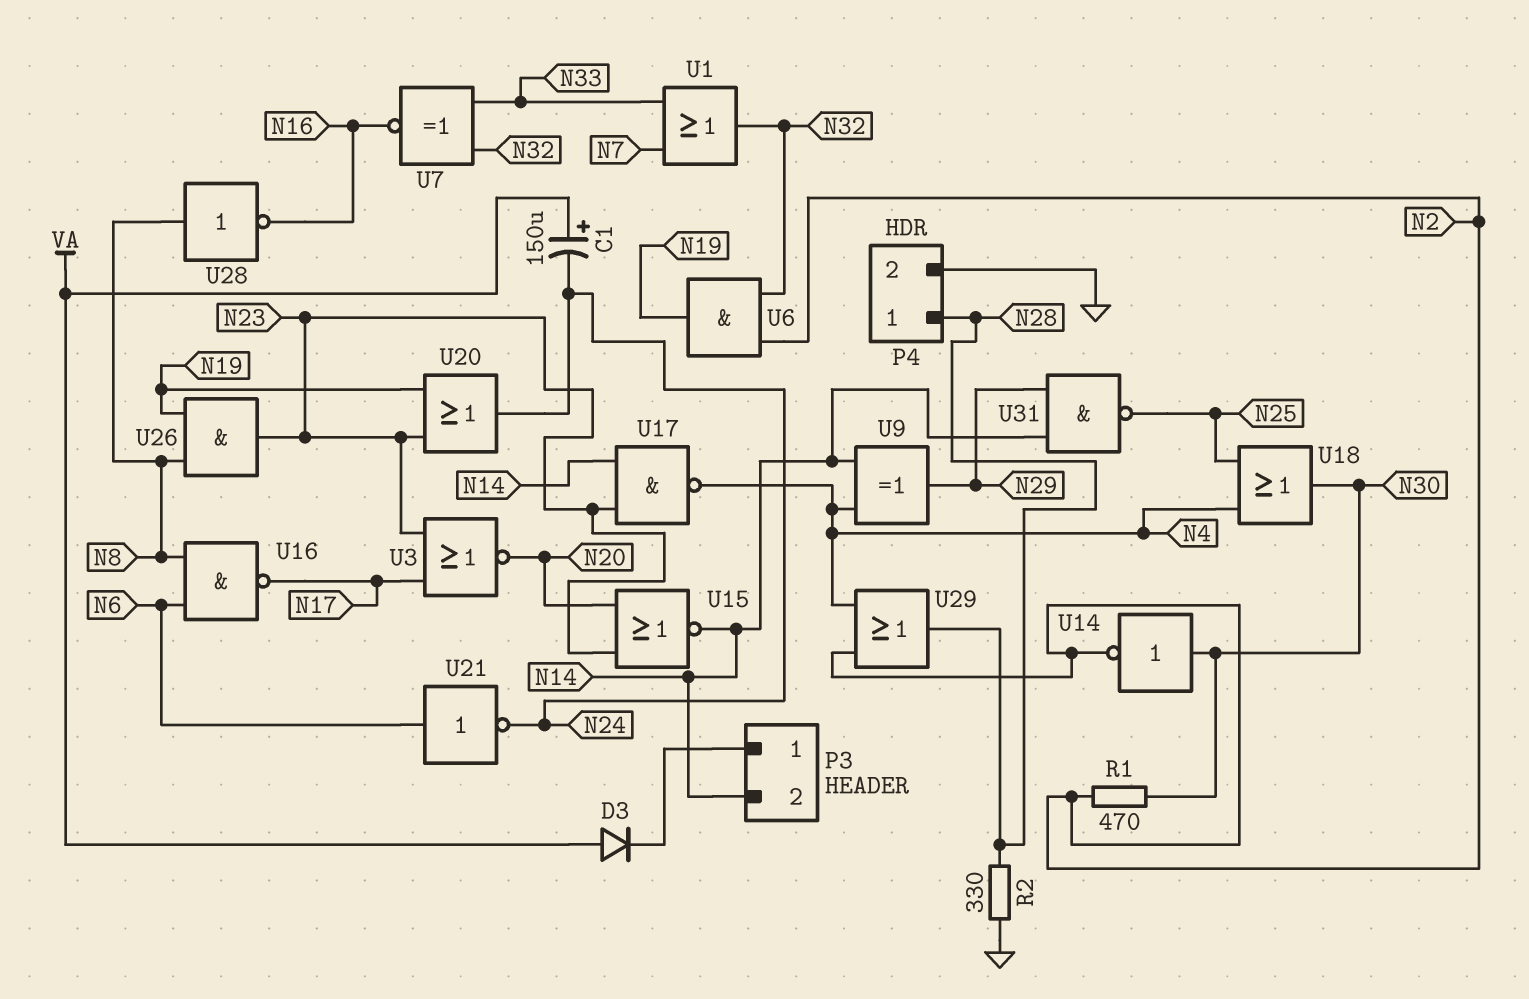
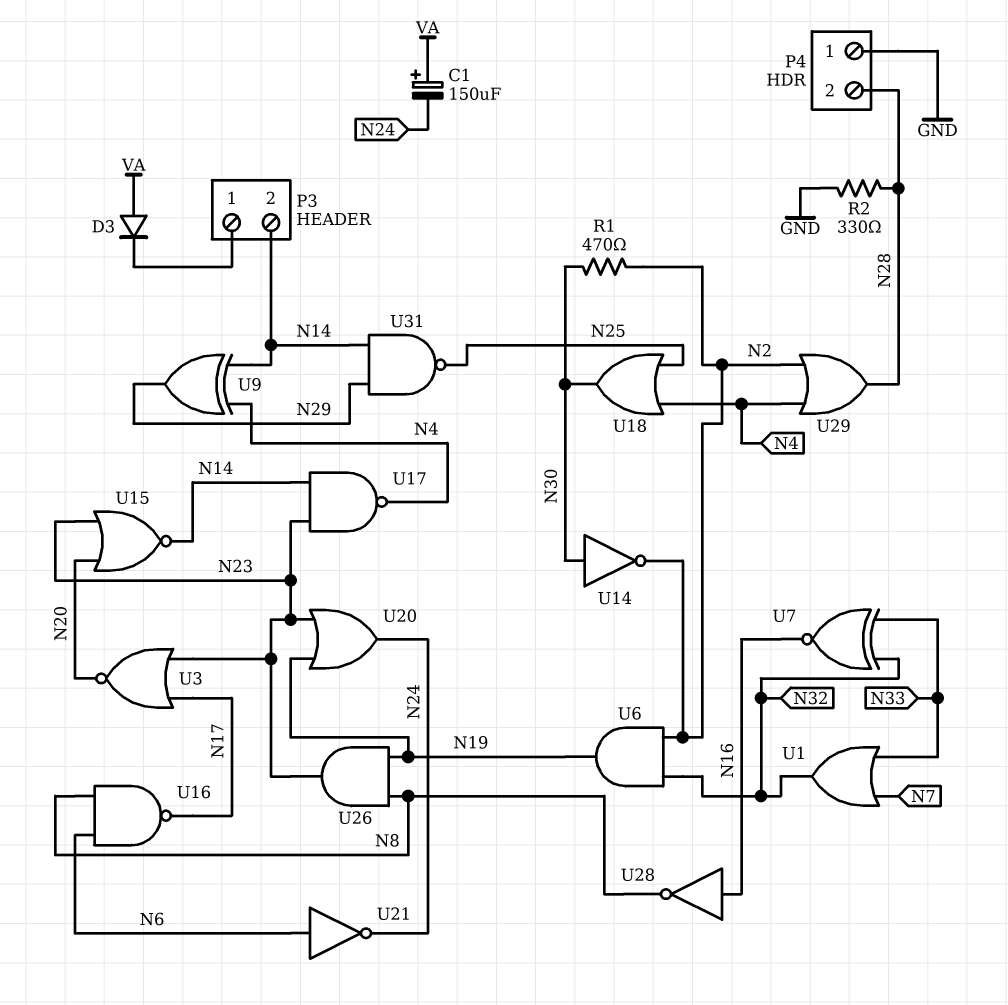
P4 pin 1: N28 -> GND
P4 pin 2: GND -> N28
U28: NOT (in N8, out N16) -> NOT (in N16, out N8)

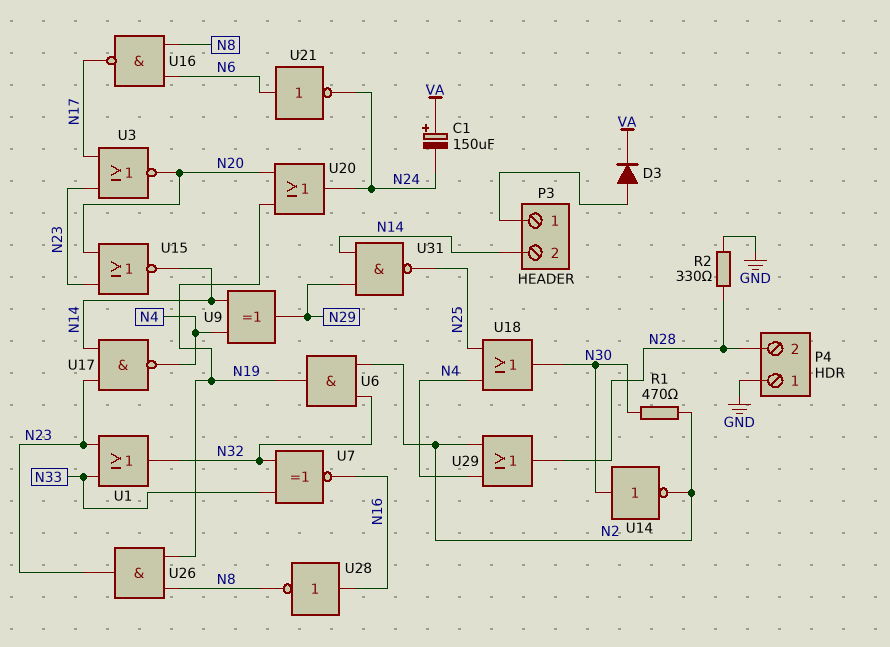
D3: diode (A VA, K P3/1) -> diode (A P3/1, K VA)
U1: OR (in N7, in N33, out N32) -> OR (in N23, in N33, out N32)
U20: OR (in N19, in N23, out N24) -> OR (in N19, in N20, out N24)

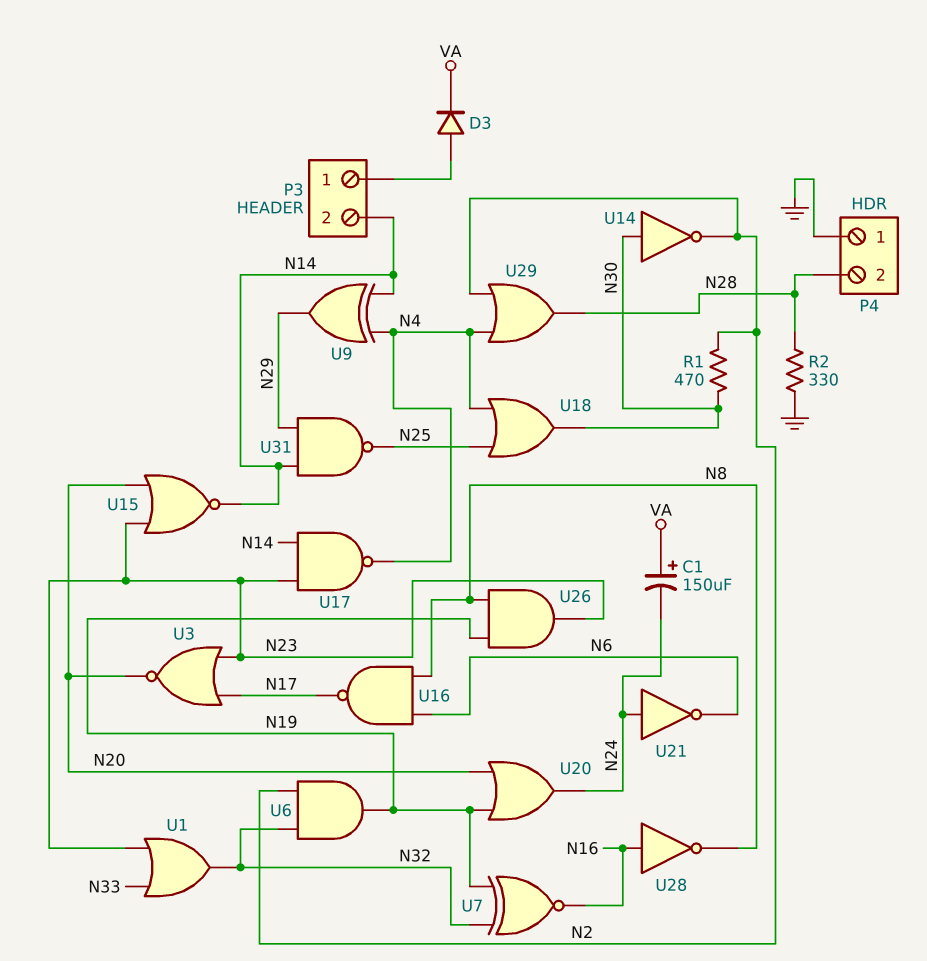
U7: XNOR (in N32, in N33, out N16) -> XNOR (in N19, in N32, out N16)
U21: NOT (in N6, out N24) -> NOT (in N24, out N6)

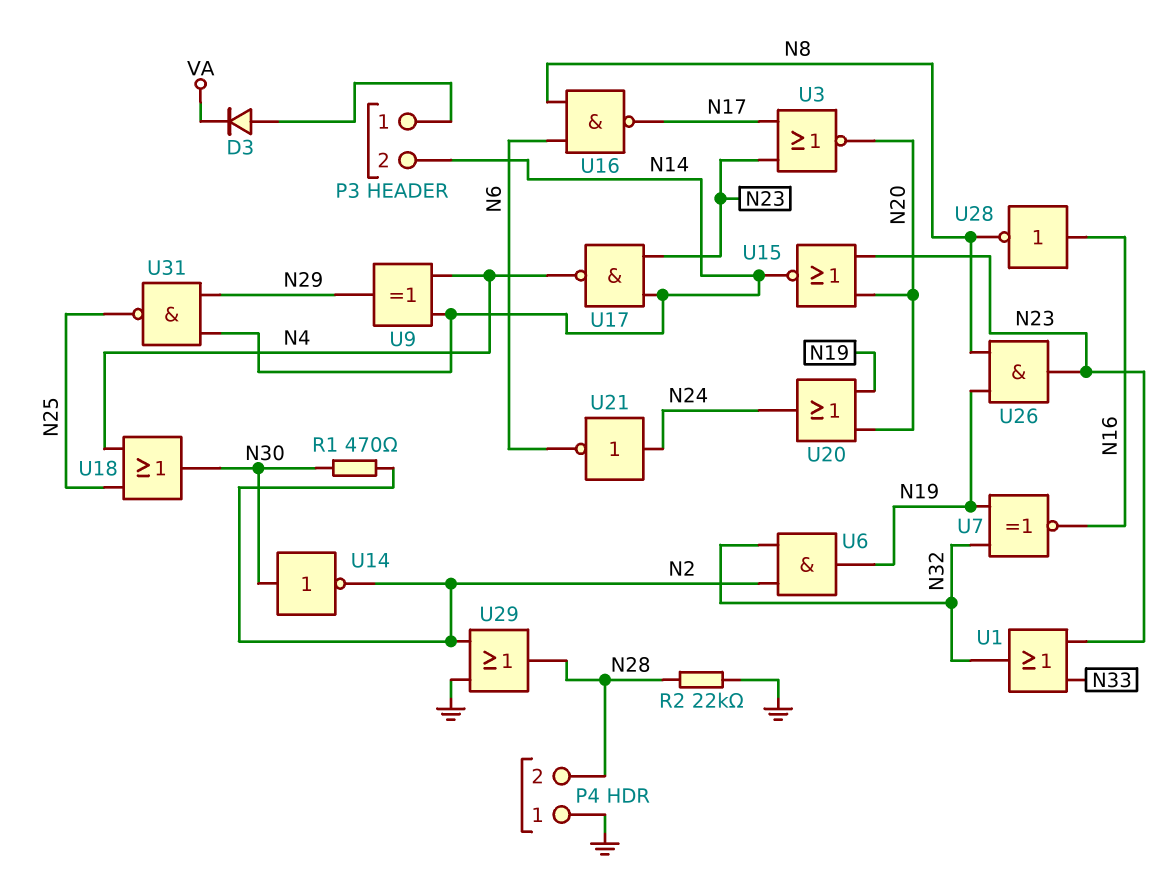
C1: 150uF (plus VA, minus N24) -> none
R2: 330 (GND, N28) -> 22k (GND, N28)
U29: OR (in N2, in N4, out N28) -> OR (in GND, in N2, out N28)

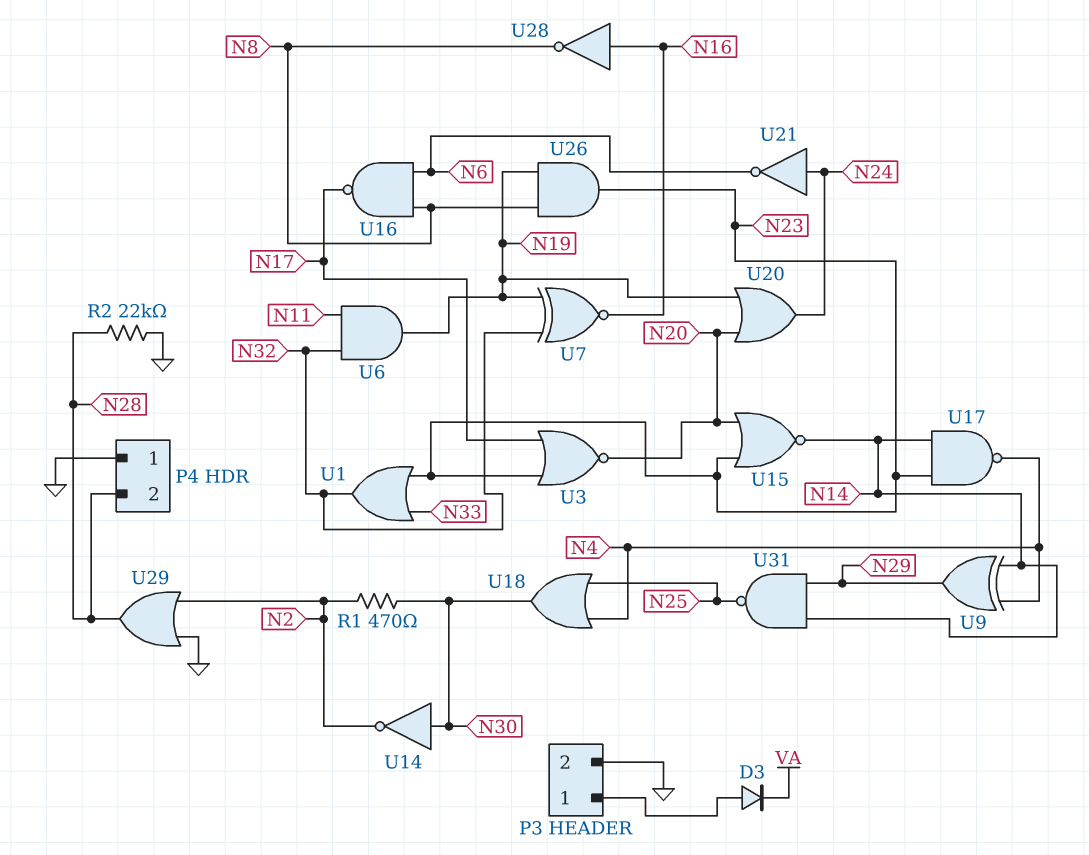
P3 pin 2: N14 -> GND
U6: AND (in N2, in N32, out N19) -> AND (in N11, in N32, out N19)

